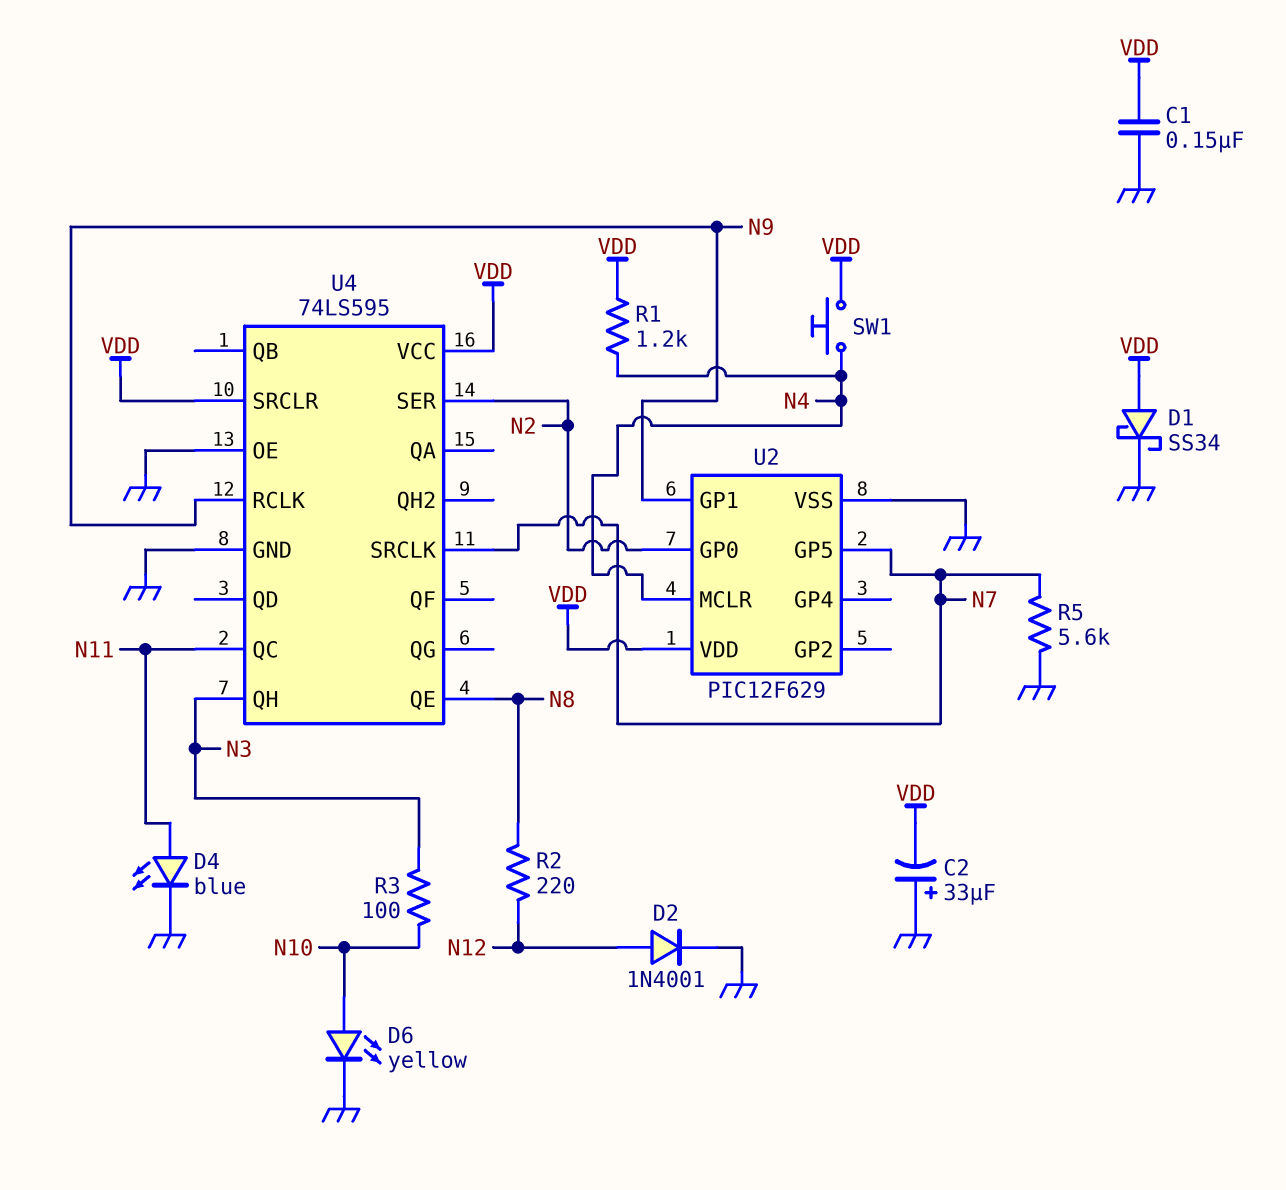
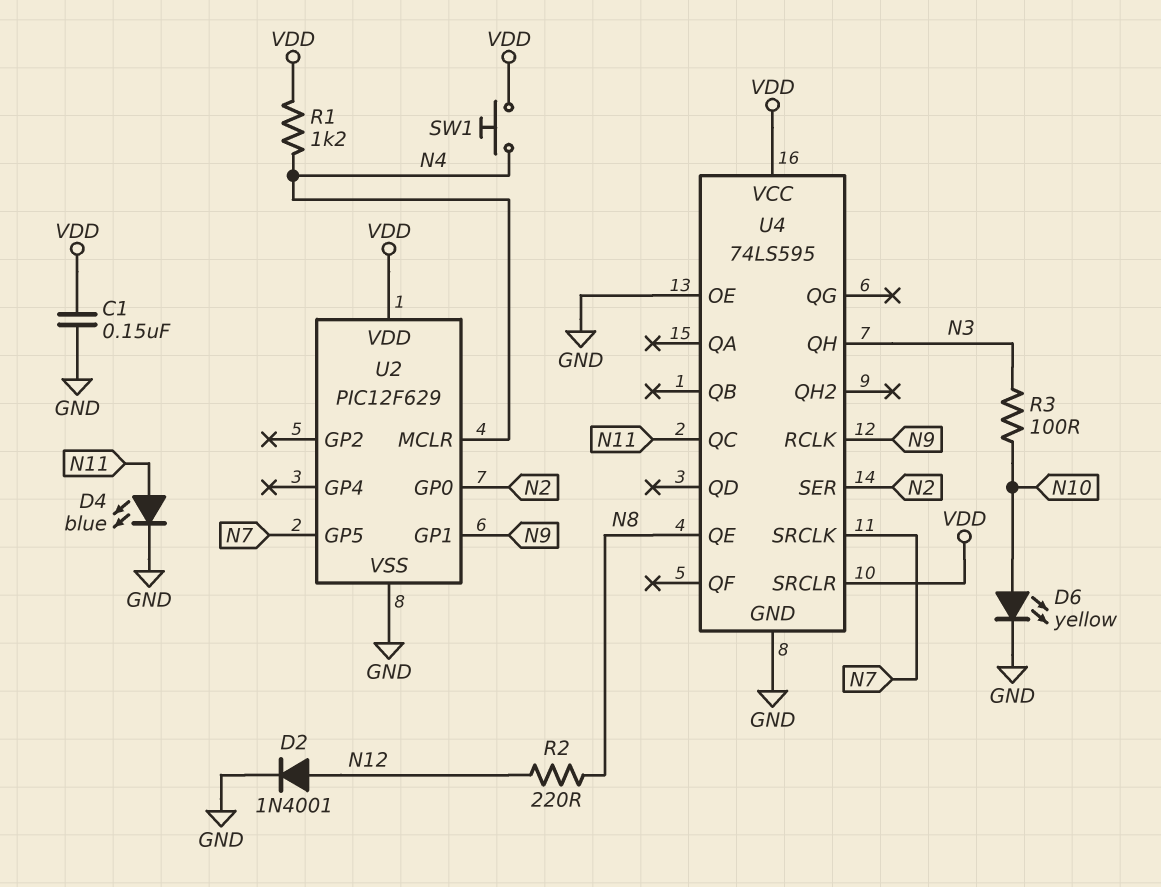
C2: 33uF (plus GND, minus VDD) -> none
D1: schottky SS34 (A VDD, K GND) -> none
R5: 5.6k (GND, N7) -> none

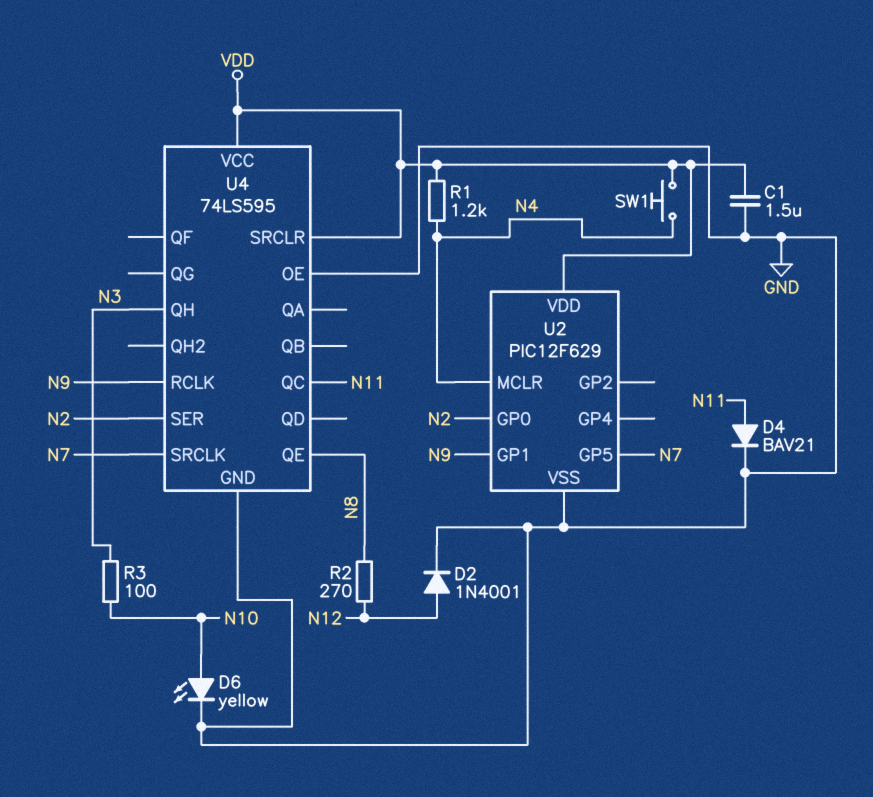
C1: 150nF (GND, VDD) -> 1.5uF (GND, VDD)
D4: LED blue (A N11, K GND) -> diode BAV21 (A N11, K GND)
R2: 220 (N8, N12) -> 270 (N8, N12)

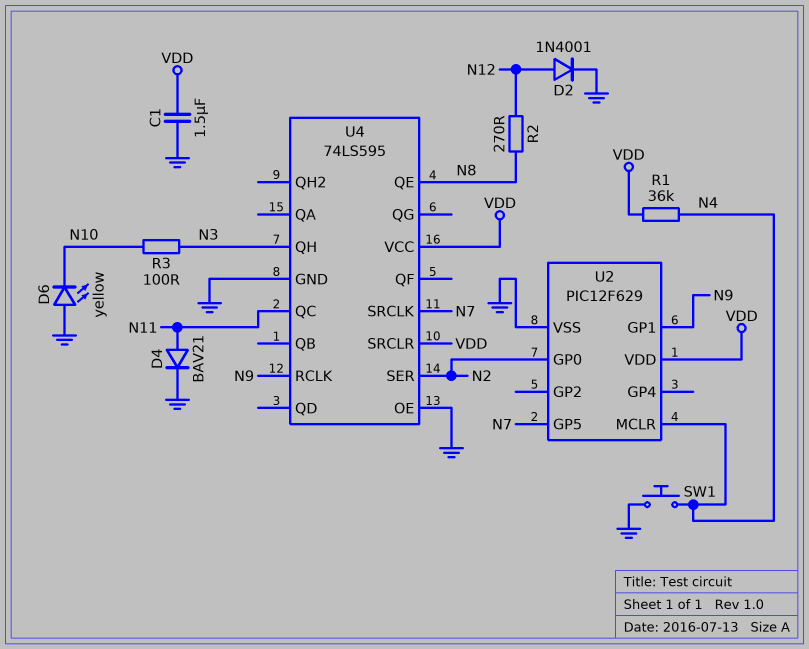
D6: LED yellow (A N10, K GND) -> LED yellow (A GND, K N10)
R1: 1.2k (N4, VDD) -> 36k (N4, VDD)
SW1: button (N4, VDD) -> button (GND, N4)

